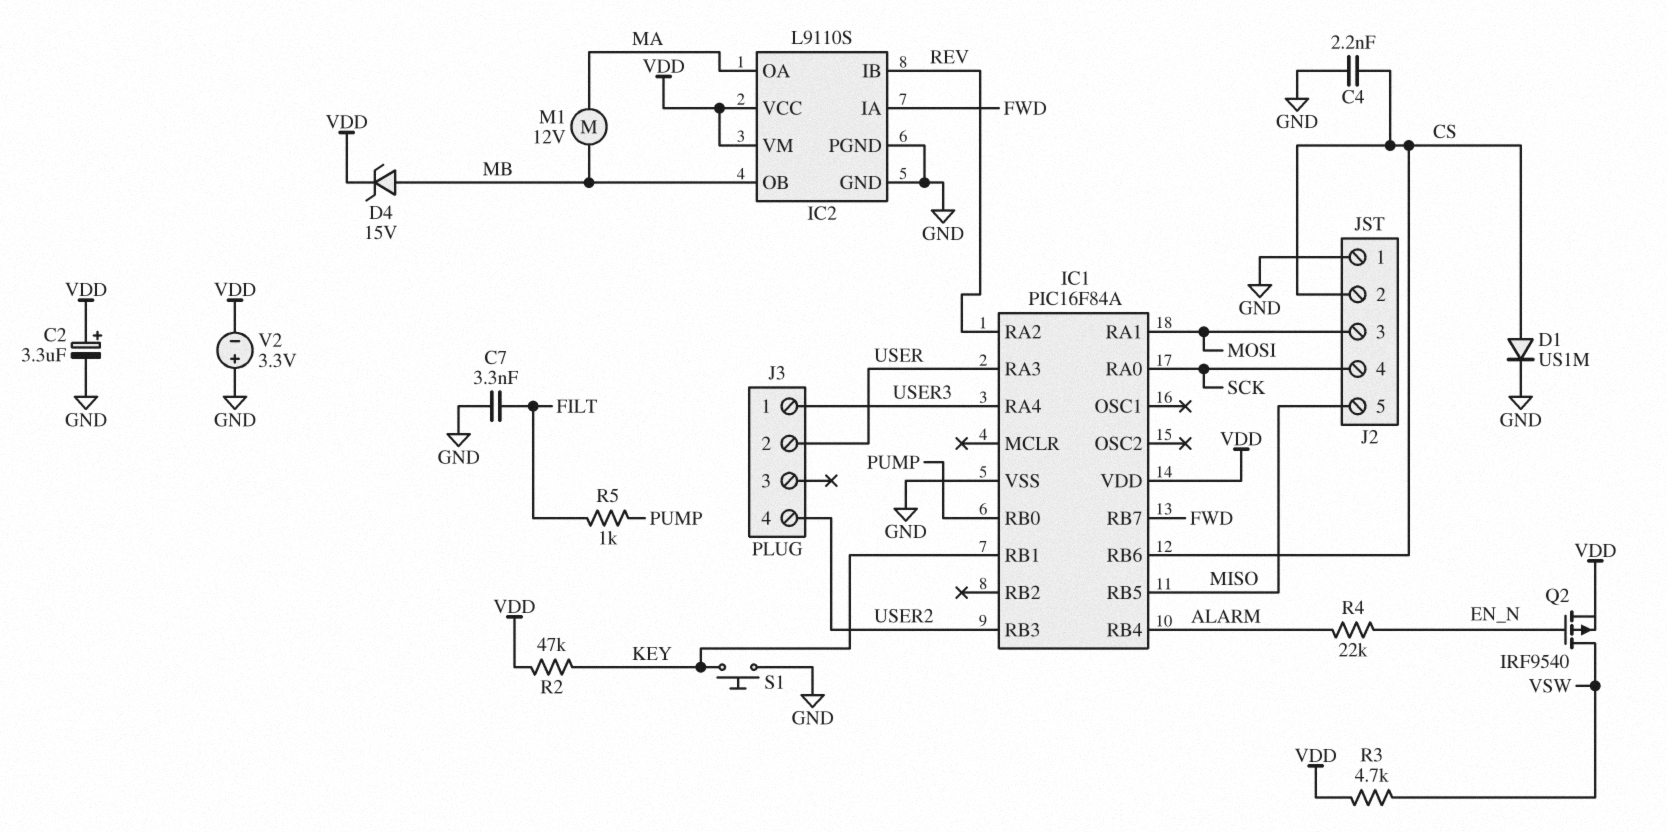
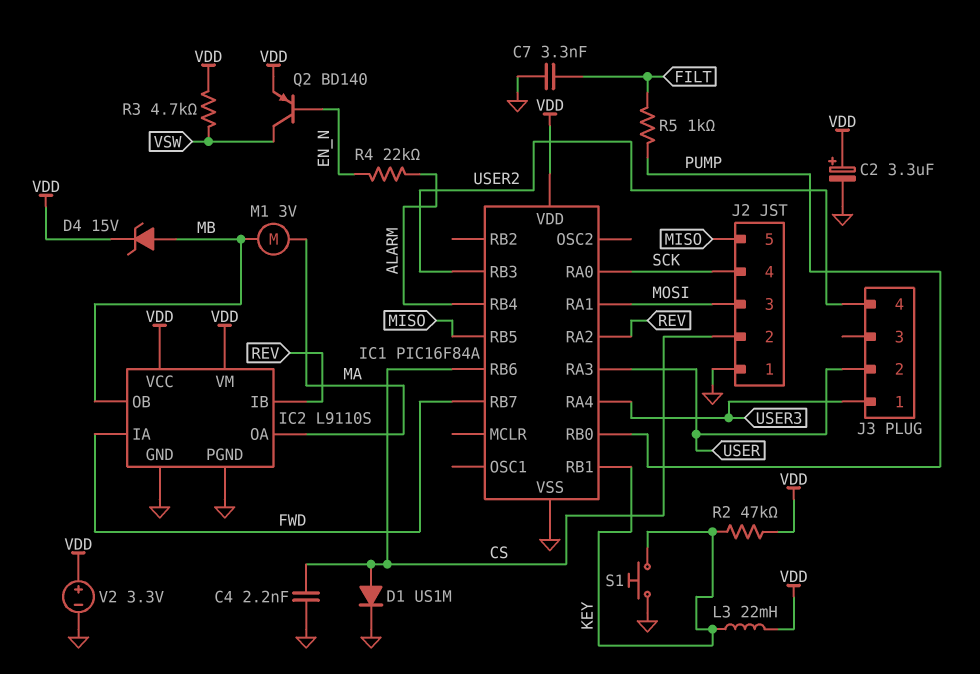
L3: none -> 22mH (KEY, VDD)
M1: motor 12V (MA, MB) -> motor 3V (MA, MB)
Q2: PMOS IRF9540 (G EN_N, D VSW, S VDD) -> PNP BD140 (B EN_N, C VSW, E VDD)
V2: 3.3V (plus GND, minus VDD) -> 3.3V (plus VDD, minus GND)

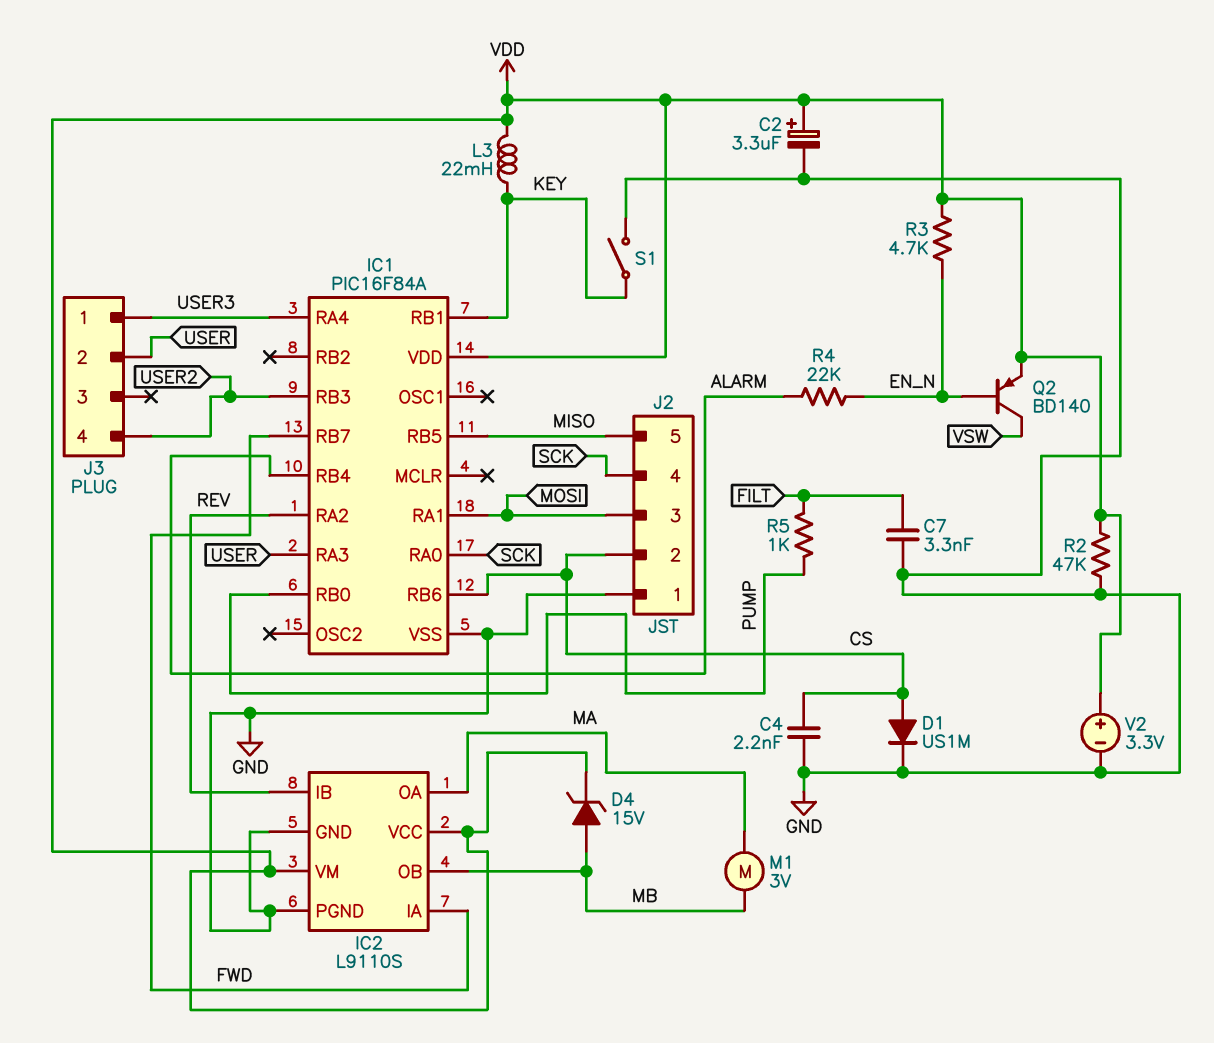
R2: 47k (KEY, VDD) -> 47k (GND, VDD)
R3: 4.7k (VDD, VSW) -> 4.7k (EN_N, VDD)
S1: button (GND, KEY) -> switch (GND, KEY)

